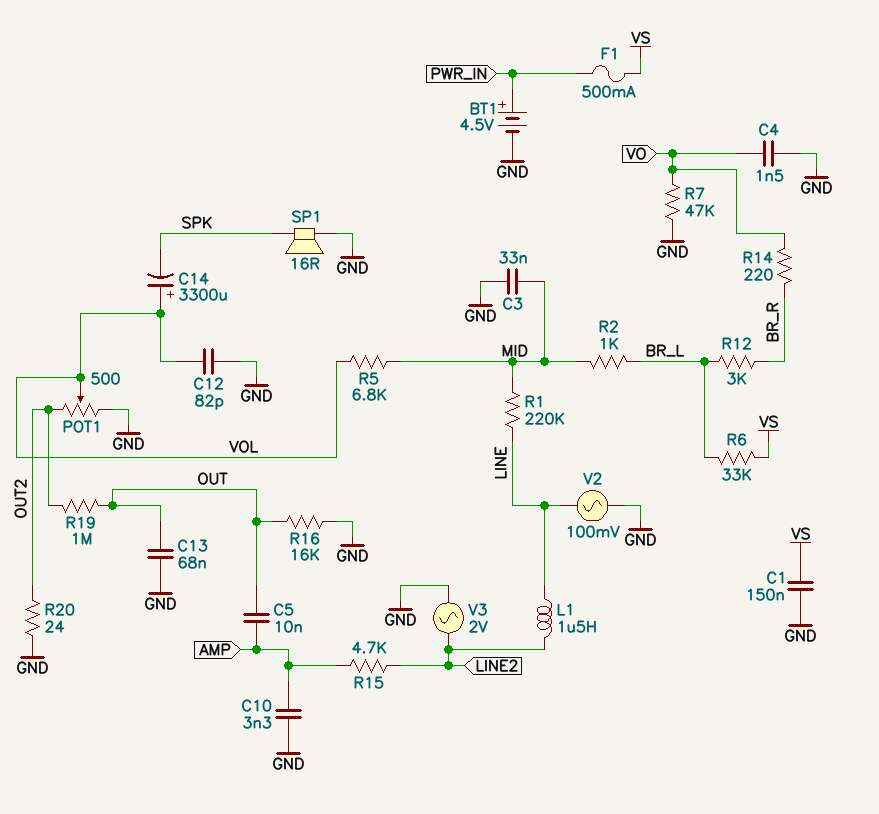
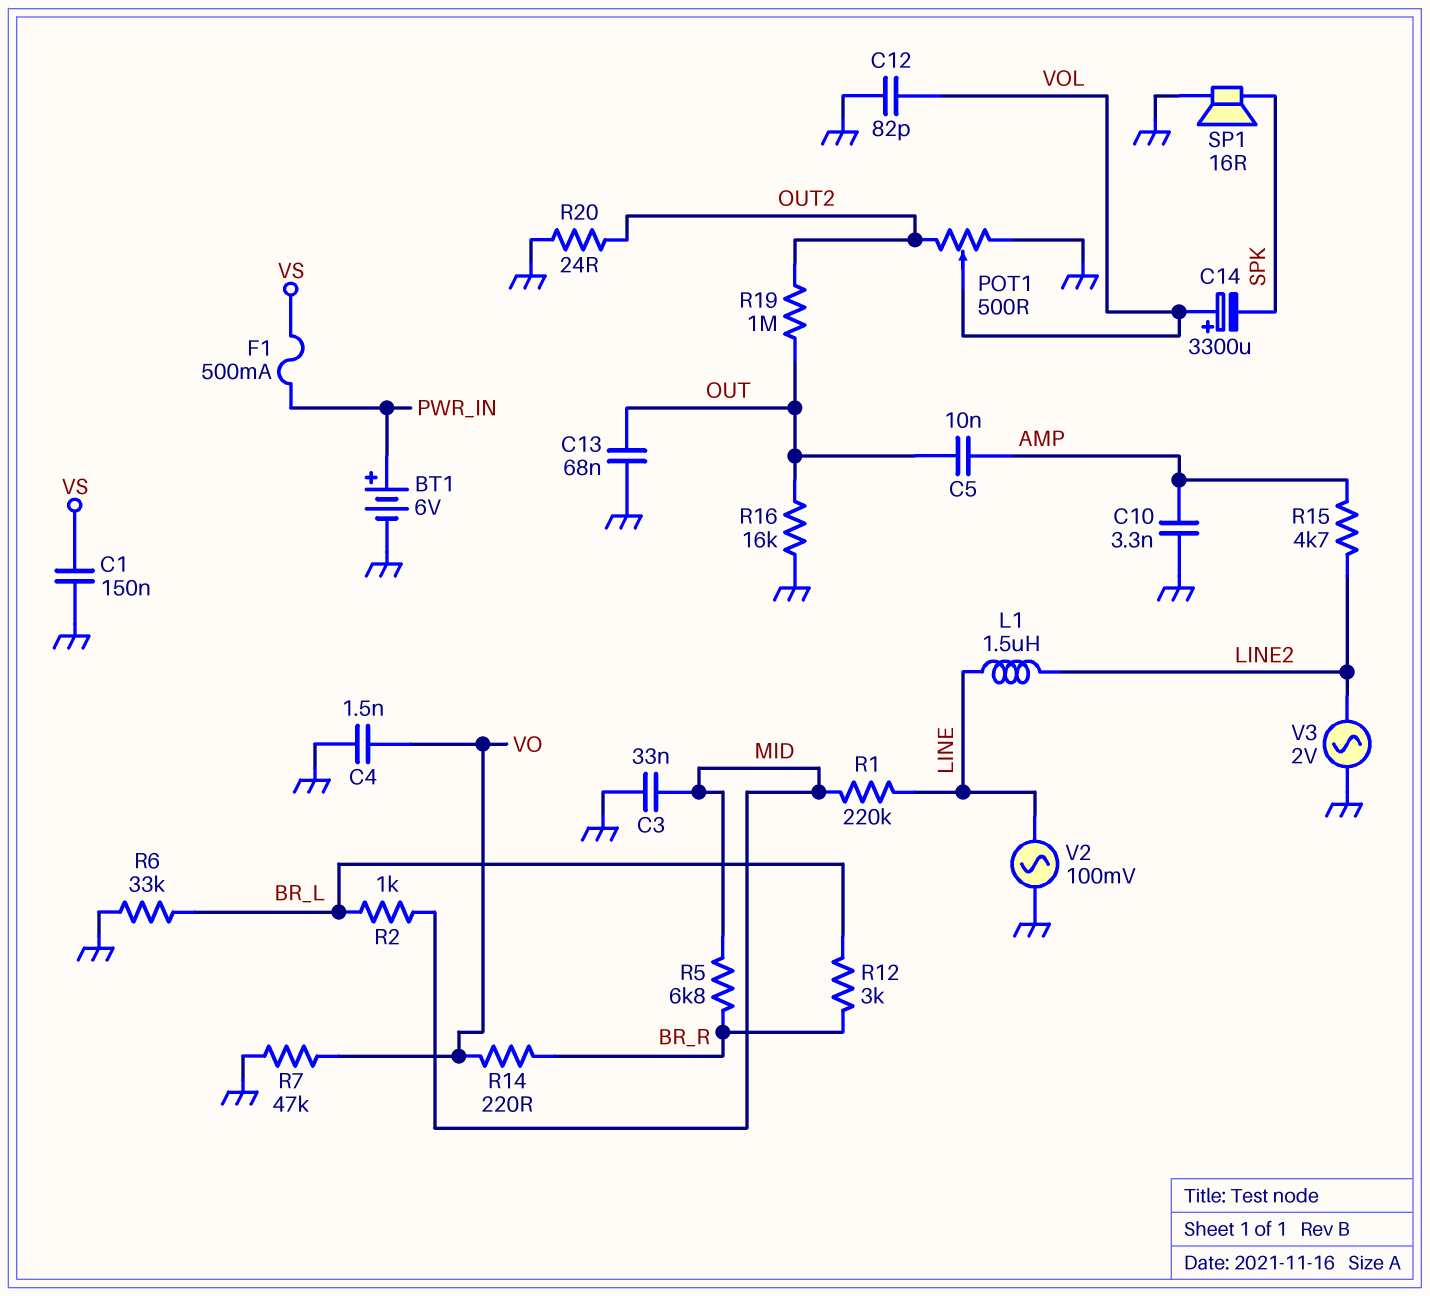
BT1: 4.5V (plus PWR_IN, minus GND) -> 6V (plus PWR_IN, minus GND)
R5: 6.8k (MID, VOL) -> 6.8k (BR_R, MID)
R6: 33k (BR_L, VS) -> 33k (BR_L, GND)

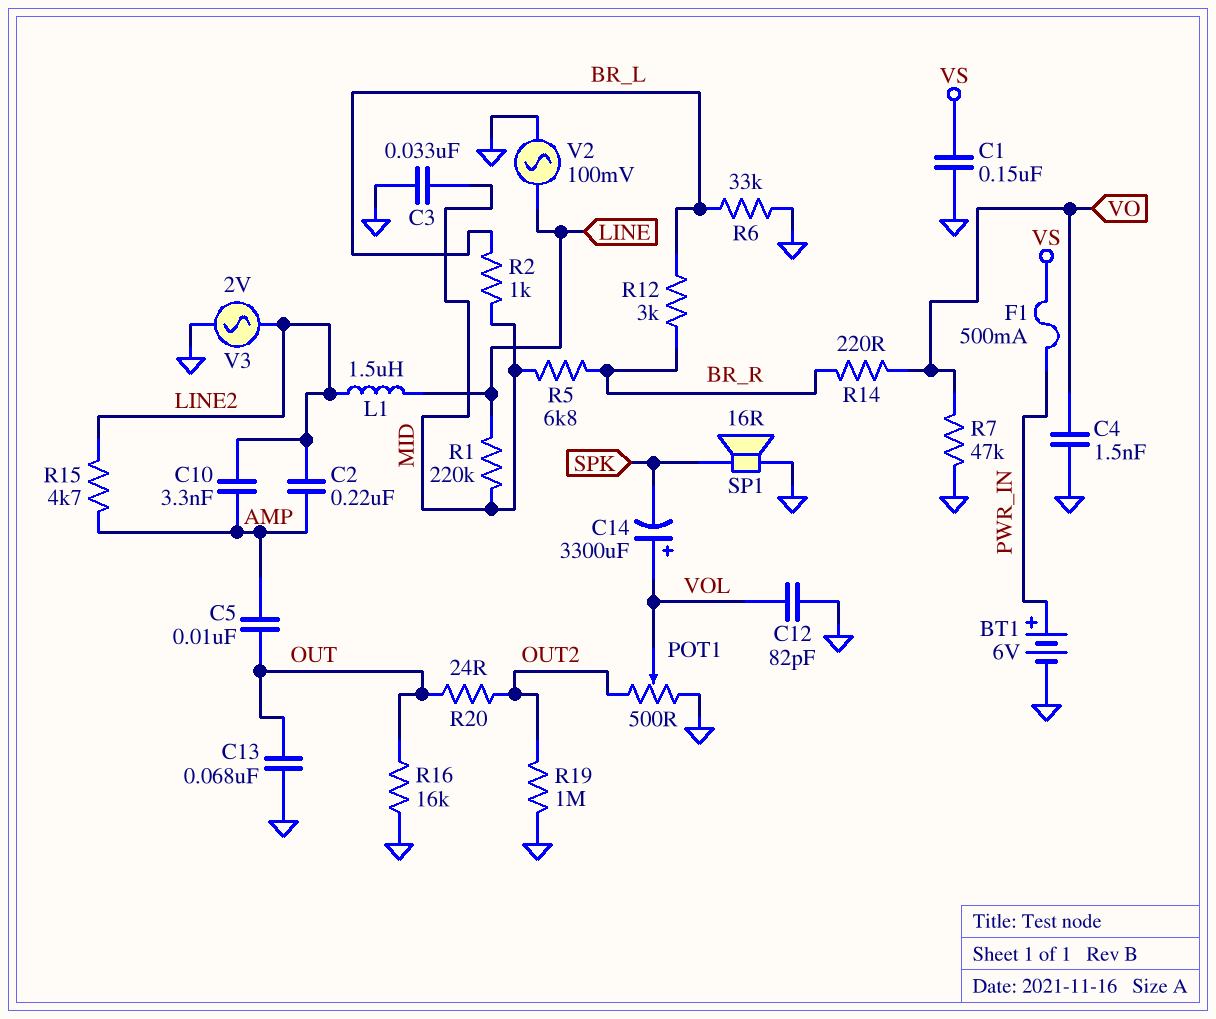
C2: none -> 220nF (AMP, LINE2)
C10: 3.3nF (AMP, GND) -> 3.3nF (AMP, LINE2)
R19: 1M (OUT, OUT2) -> 1M (GND, OUT2)
R20: 24 (GND, OUT2) -> 24 (OUT, OUT2)

